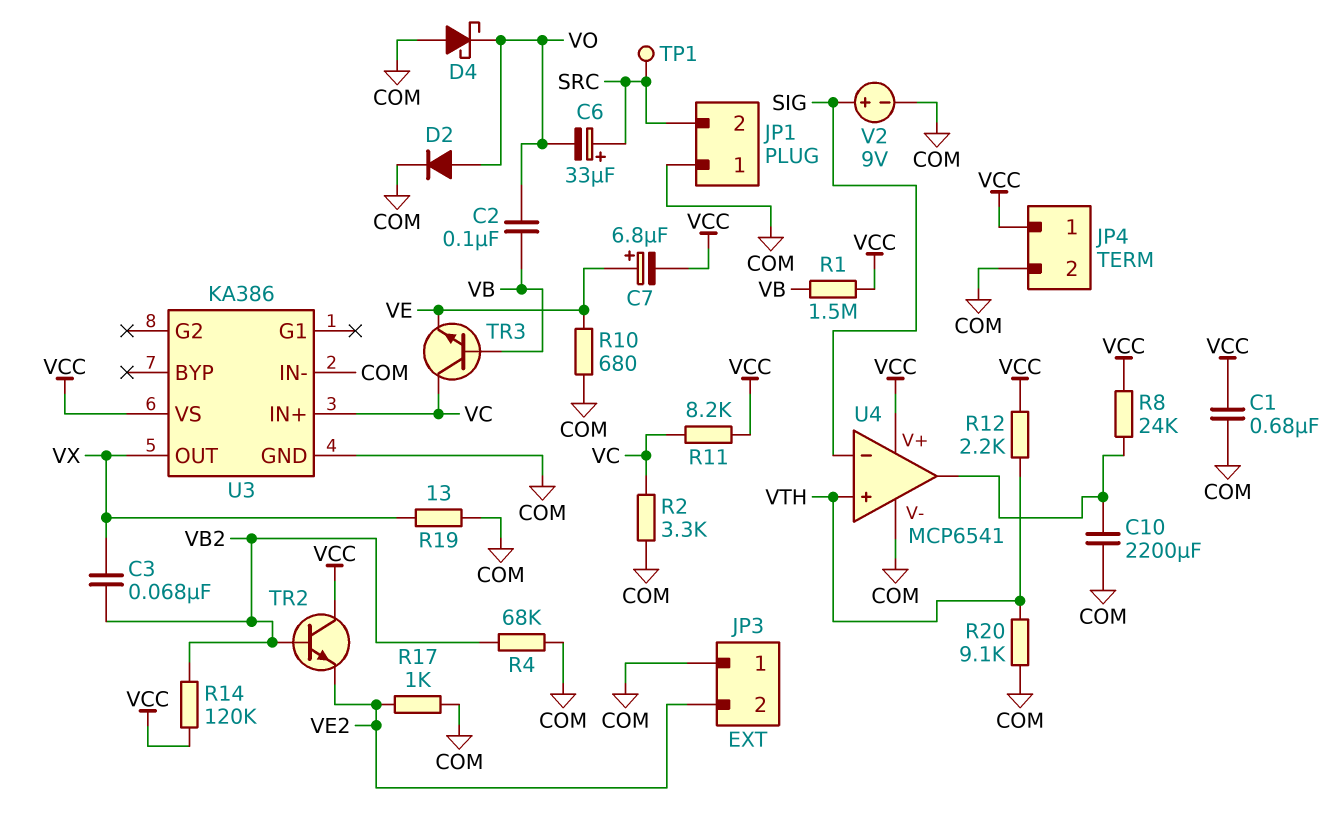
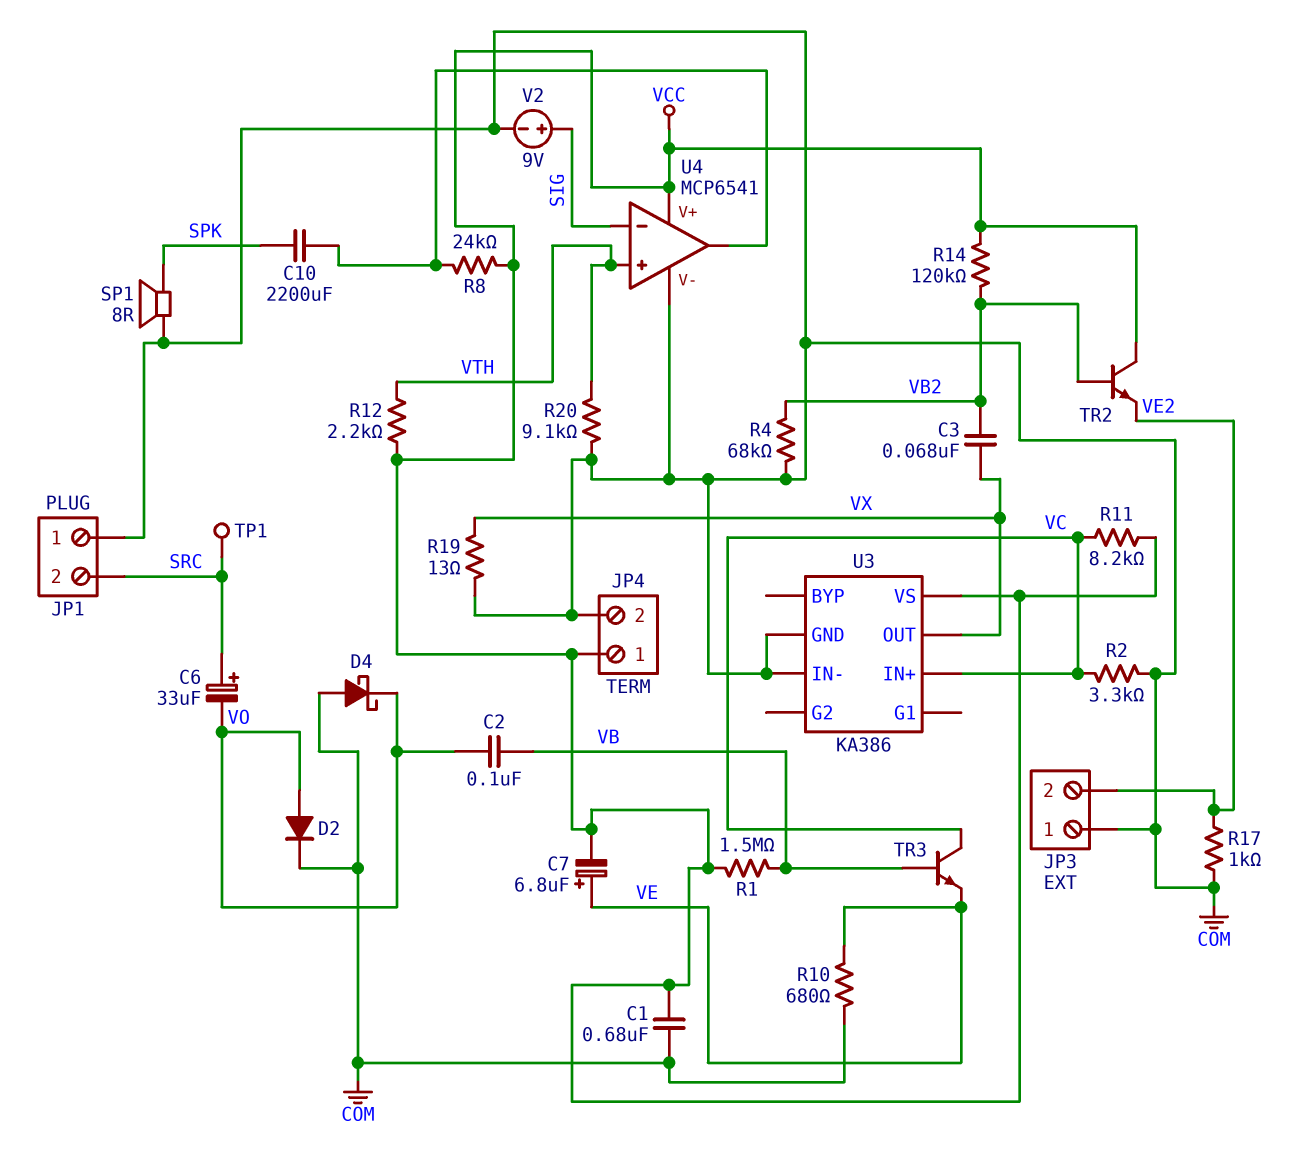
C10: 2200uF (COM, U4/out) -> 2200uF (SPK, U4/out)
SP1: none -> speaker 8R (COM, SPK)

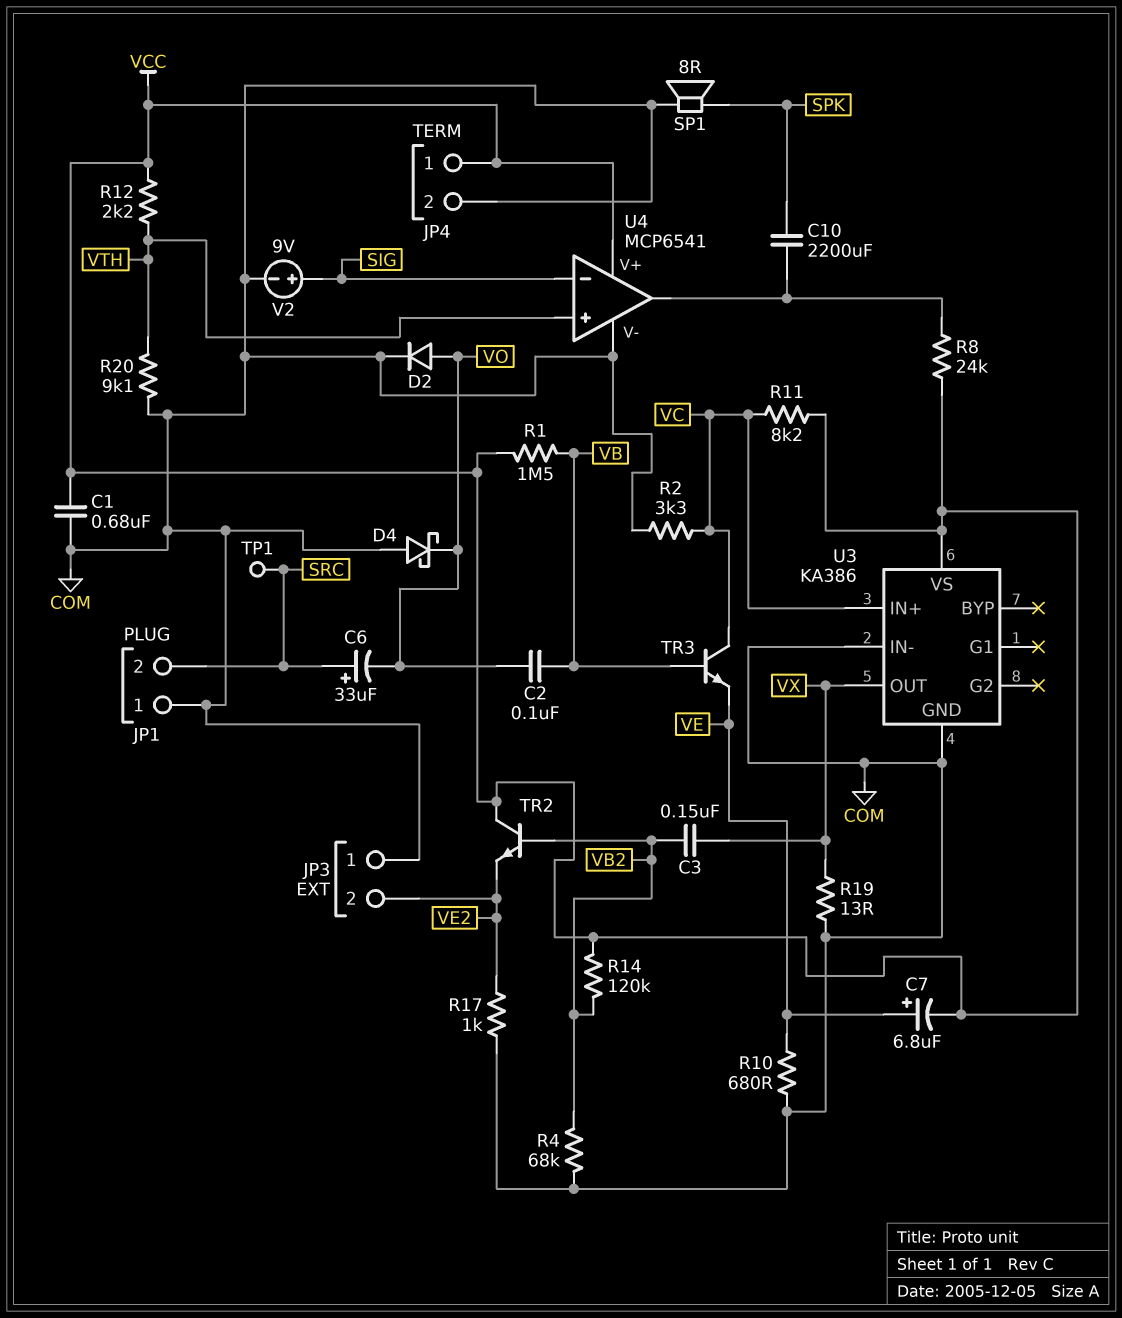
C3: 68nF (VB2, VX) -> 150nF (VB2, VX)

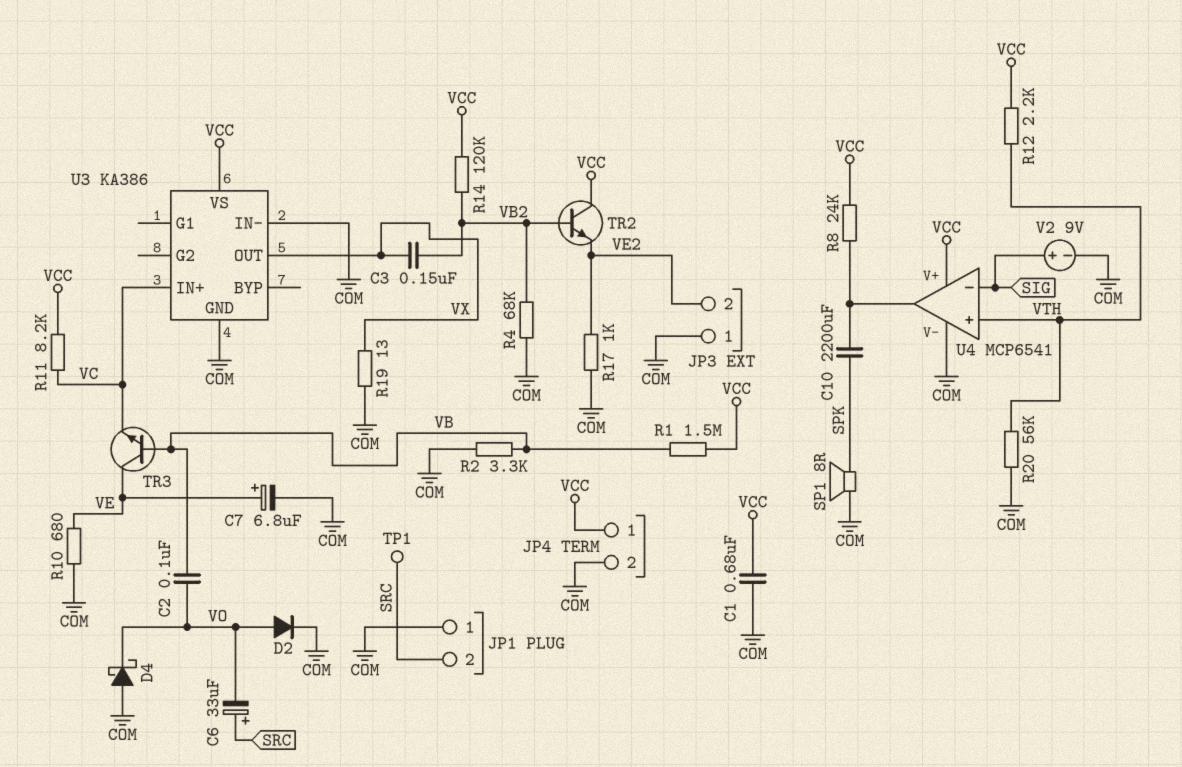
C7: 6.8uF (plus VE, minus VCC) -> 6.8uF (plus VE, minus COM)
R2: 3.3k (COM, VC) -> 3.3k (COM, VB)
R20: 9.1k (COM, VTH) -> 56k (COM, VTH)
TR3: NPN (B VB, C VC, E VE) -> NPN (B VB, C VE, E VC)

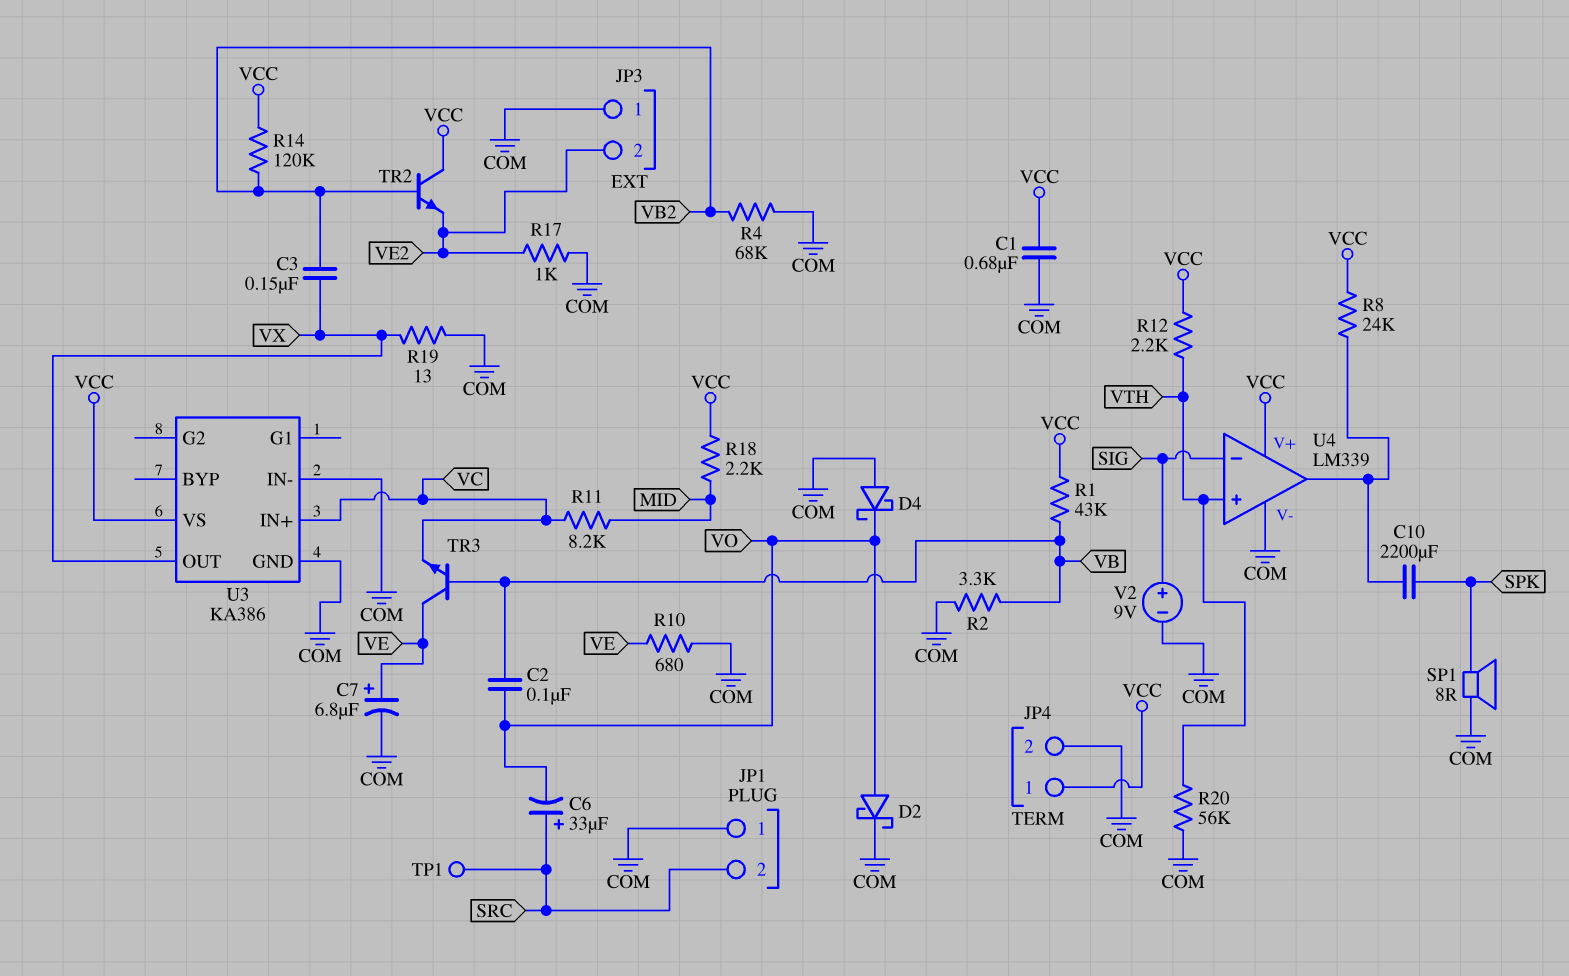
D2: diode (A VO, K COM) -> schottky (A VO, K COM)
R1: 1.5M (VB, VCC) -> 43k (VB, VCC)
R11: 8.2k (VC, VCC) -> 8.2k (MID, VC)
R18: none -> 2.2k (MID, VCC)
U4: MCP6541 -> LM339

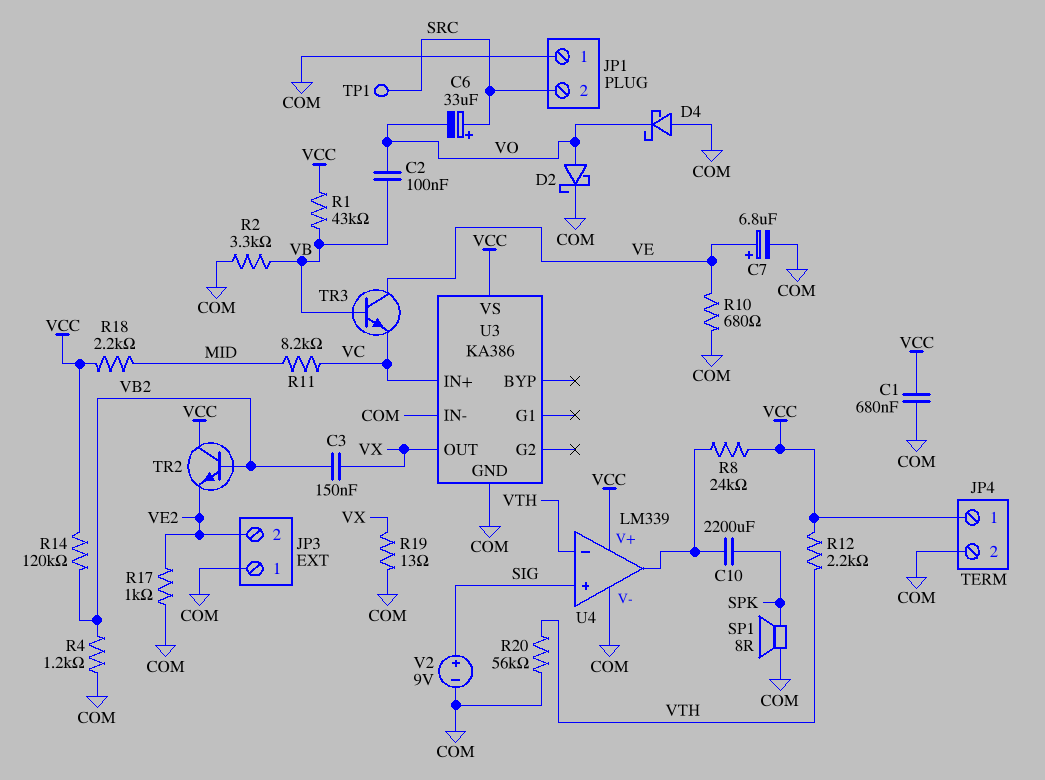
R4: 68k (COM, VB2) -> 1.2k (COM, VB2)
U4 pin in+: VTH -> SIG
U4 pin in-: SIG -> VTH

